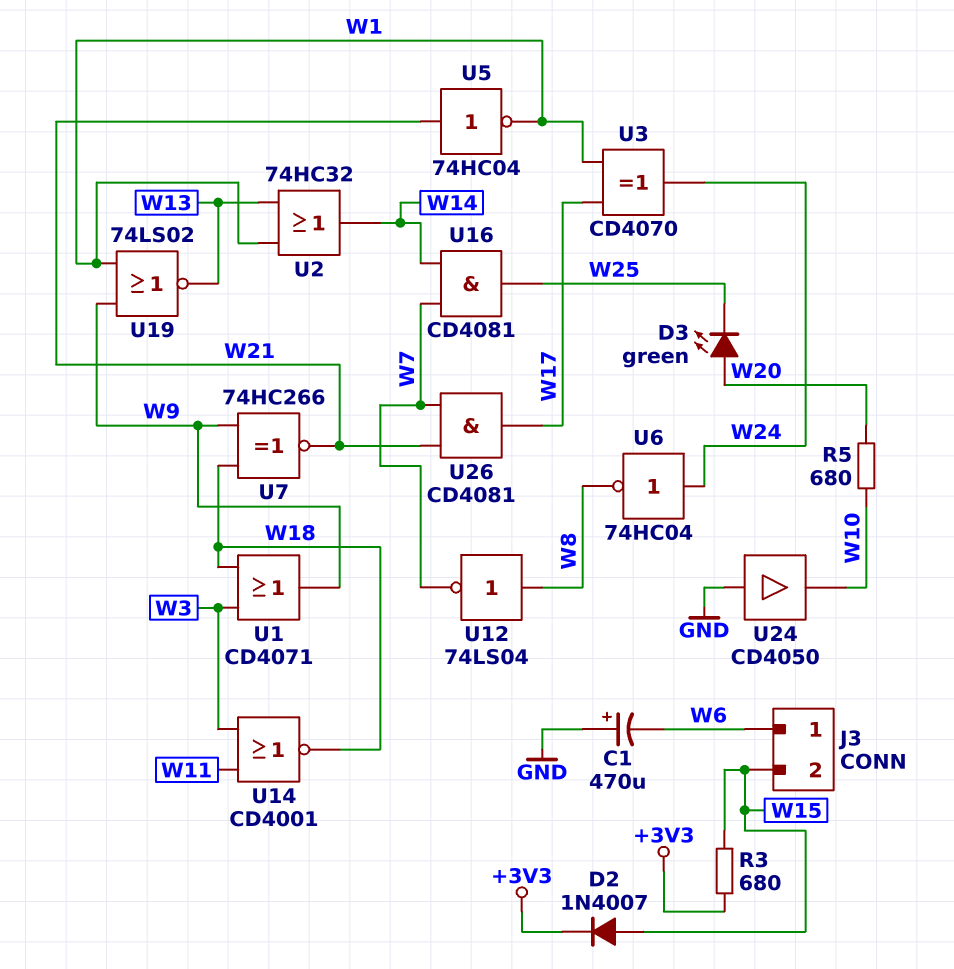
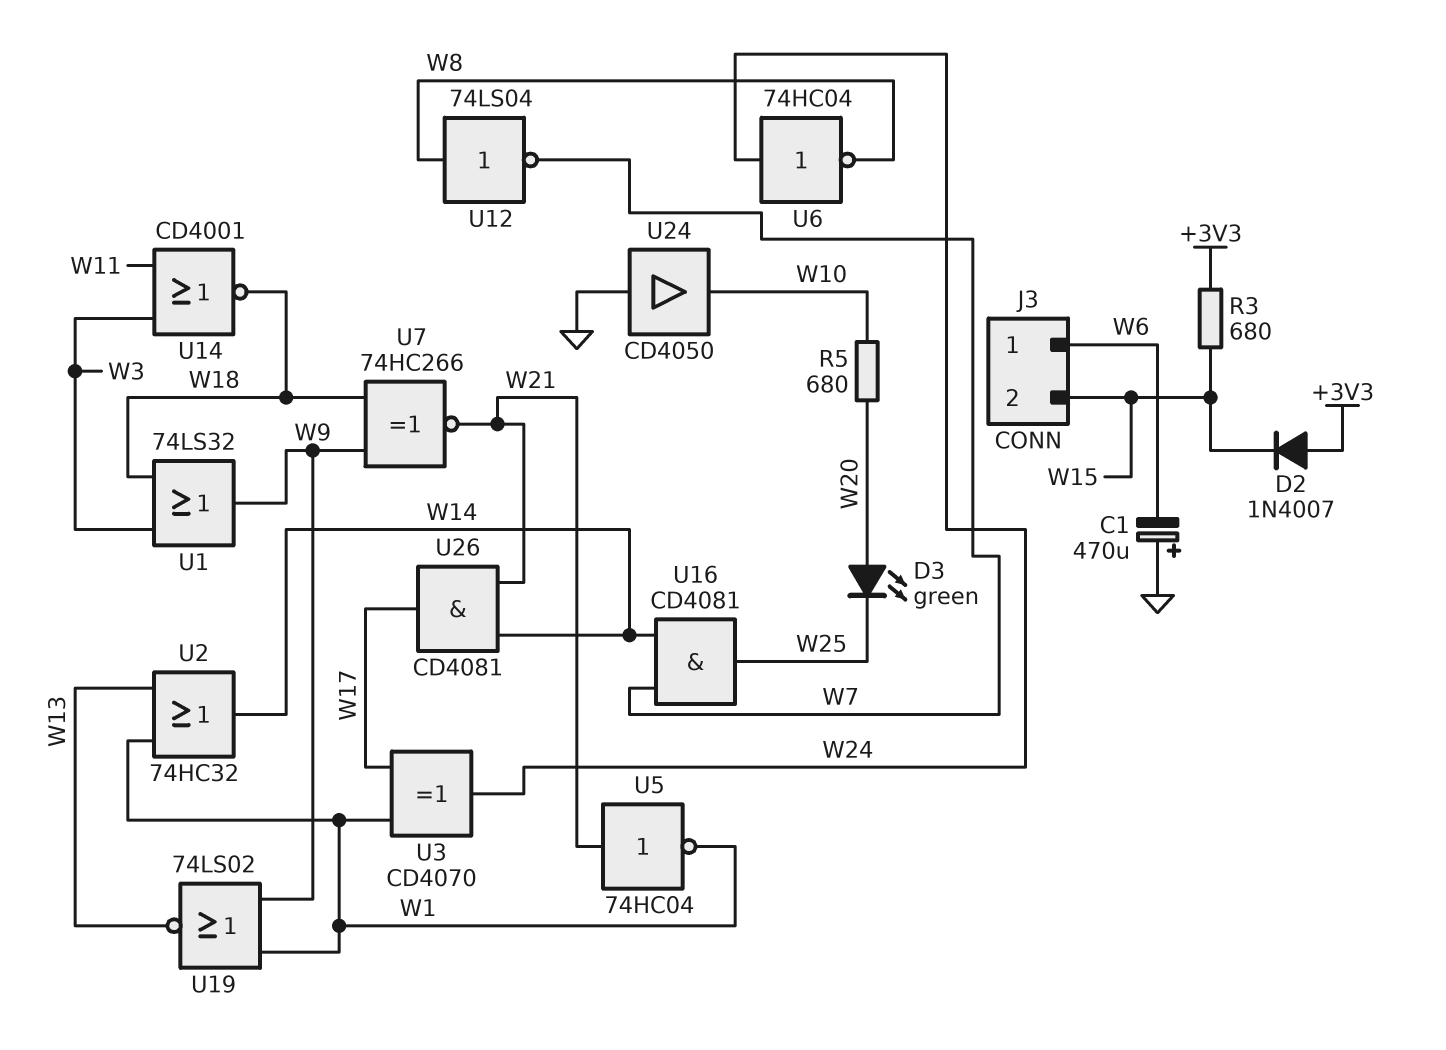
D2: diode 1N4007 (A W15, K +3V3) -> diode 1N4007 (A +3V3, K W15)
U1: OR CD4071 (in W3, in W18, out W9) -> OR 74LS32 (in W3, in W18, out W9)
U26: AND CD4081 (in W7, in W21, out W17) -> AND CD4081 (in W14, in W21, out W17)

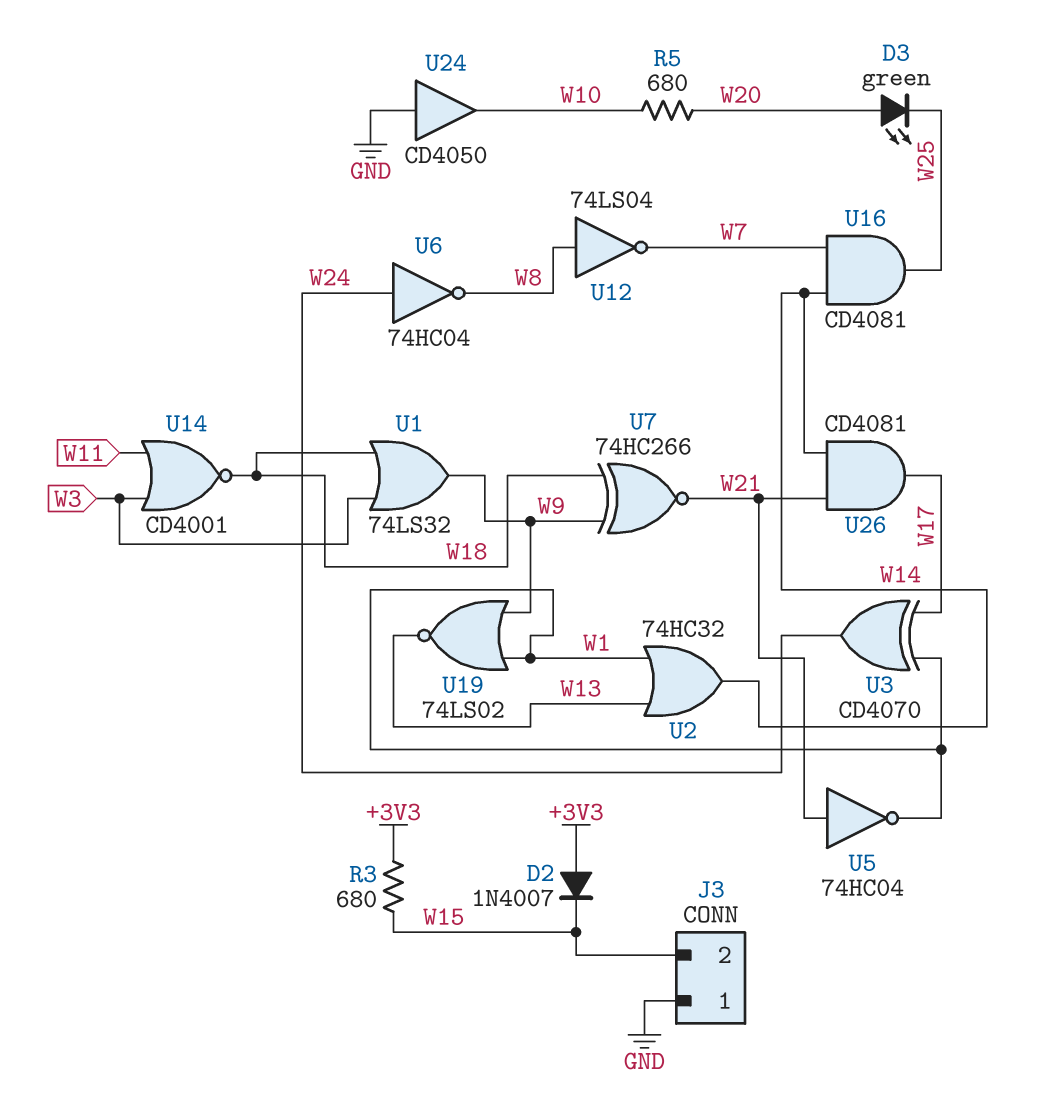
C1: 470uF (plus GND, minus W6) -> none
J3 pin 1: W6 -> GND

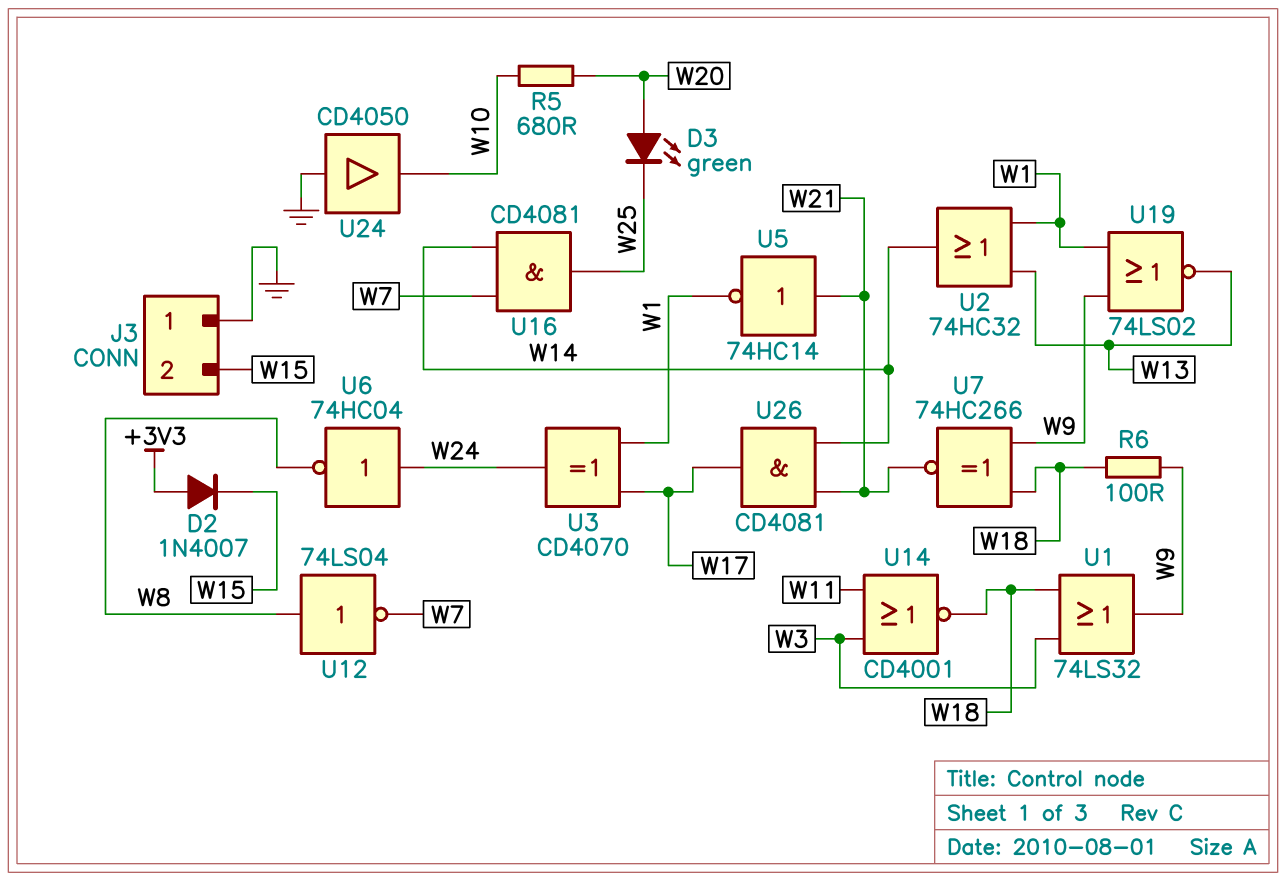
R3: 680 (+3V3, W15) -> none
R6: none -> 100 (W9, W18)
U5: NOT 74HC04 (in W21, out W1) -> NOT 74HC14 (in W21, out W1)

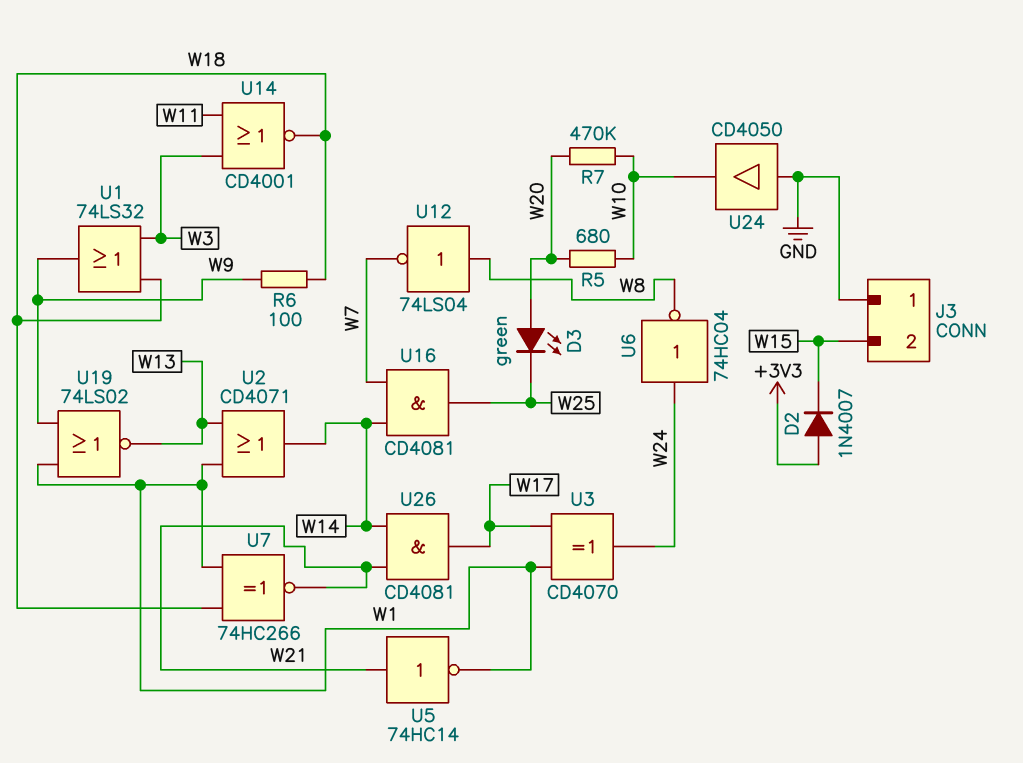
R7: none -> 470k (W10, W20)
U2: OR 74HC32 (in W1, in W13, out W14) -> OR CD4071 (in W1, in W13, out W14)
U7: XNOR 74HC266 (in W9, in W18, out W21) -> XNOR 74HC266 (in W1, in W18, out W21)

